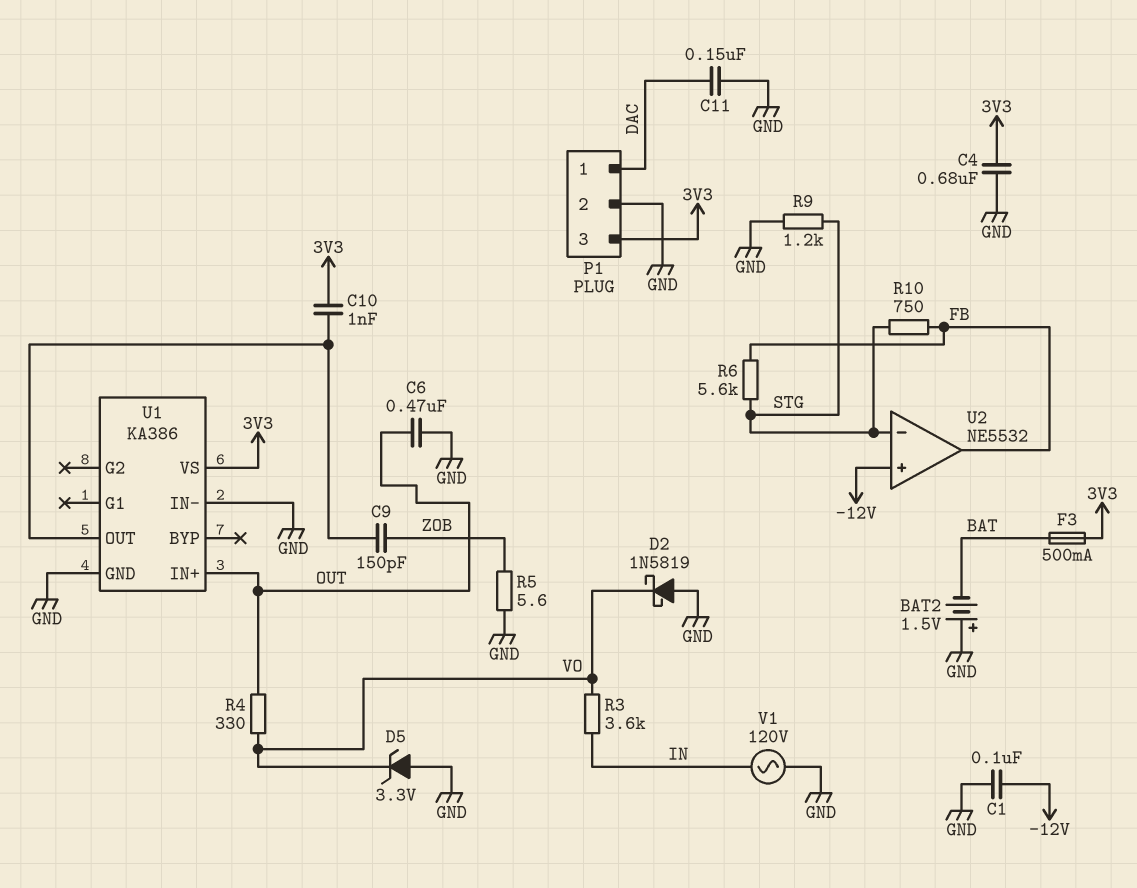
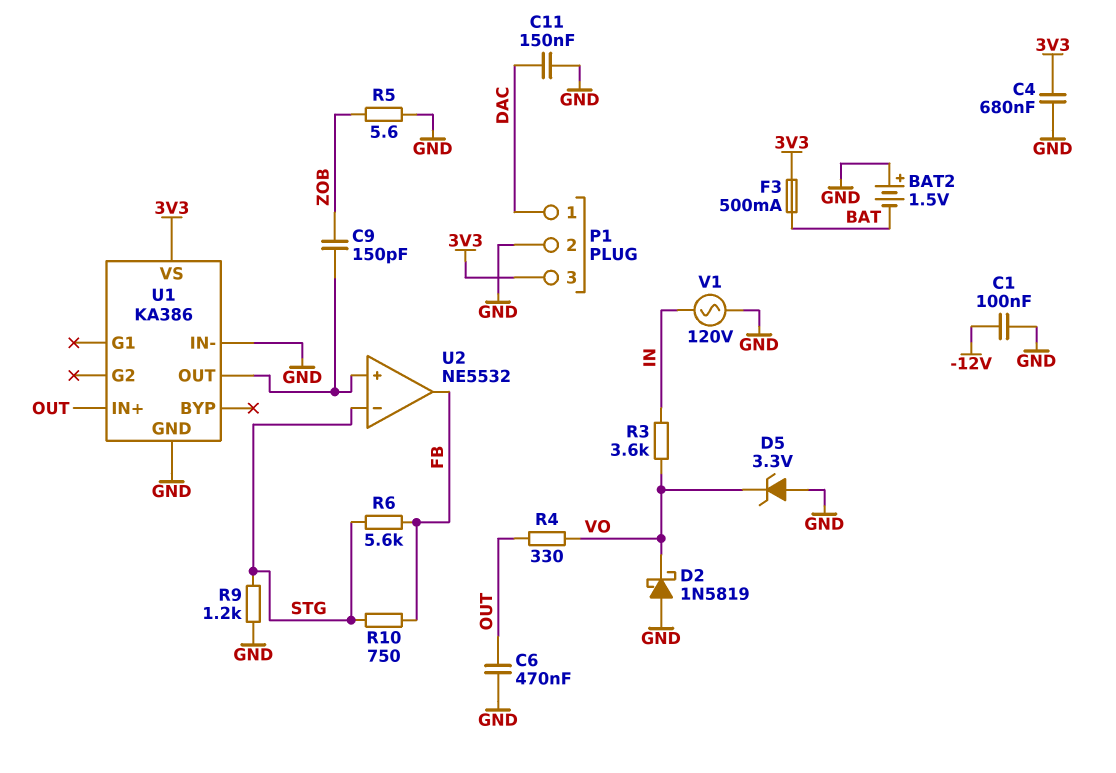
C10: 1nF (3V3, U1/OUT) -> none
U2 pin in+: -12V -> U1/OUT

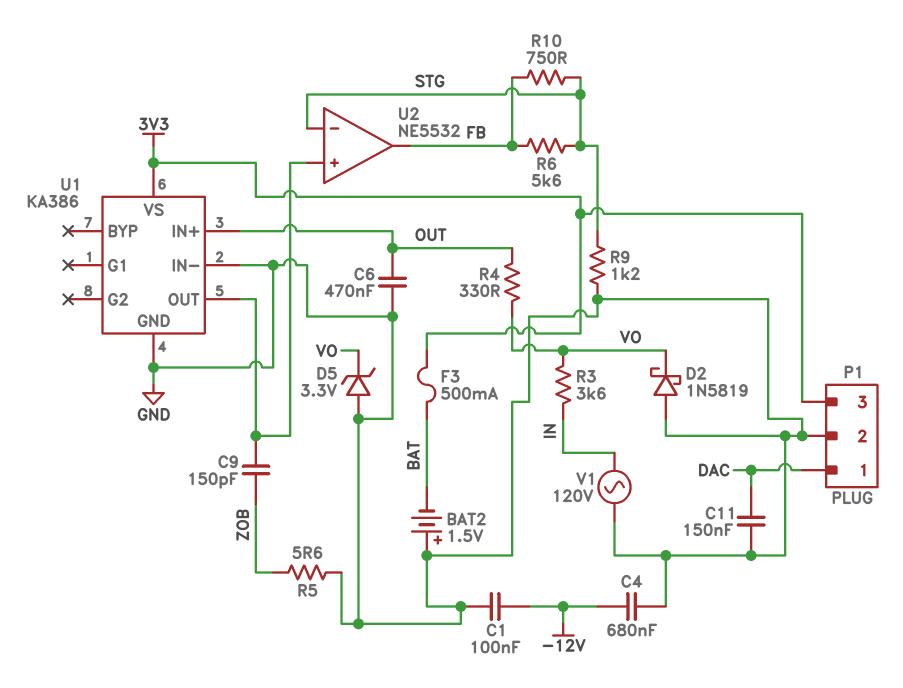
C4: 680nF (3V3, GND) -> 680nF (-12V, GND)

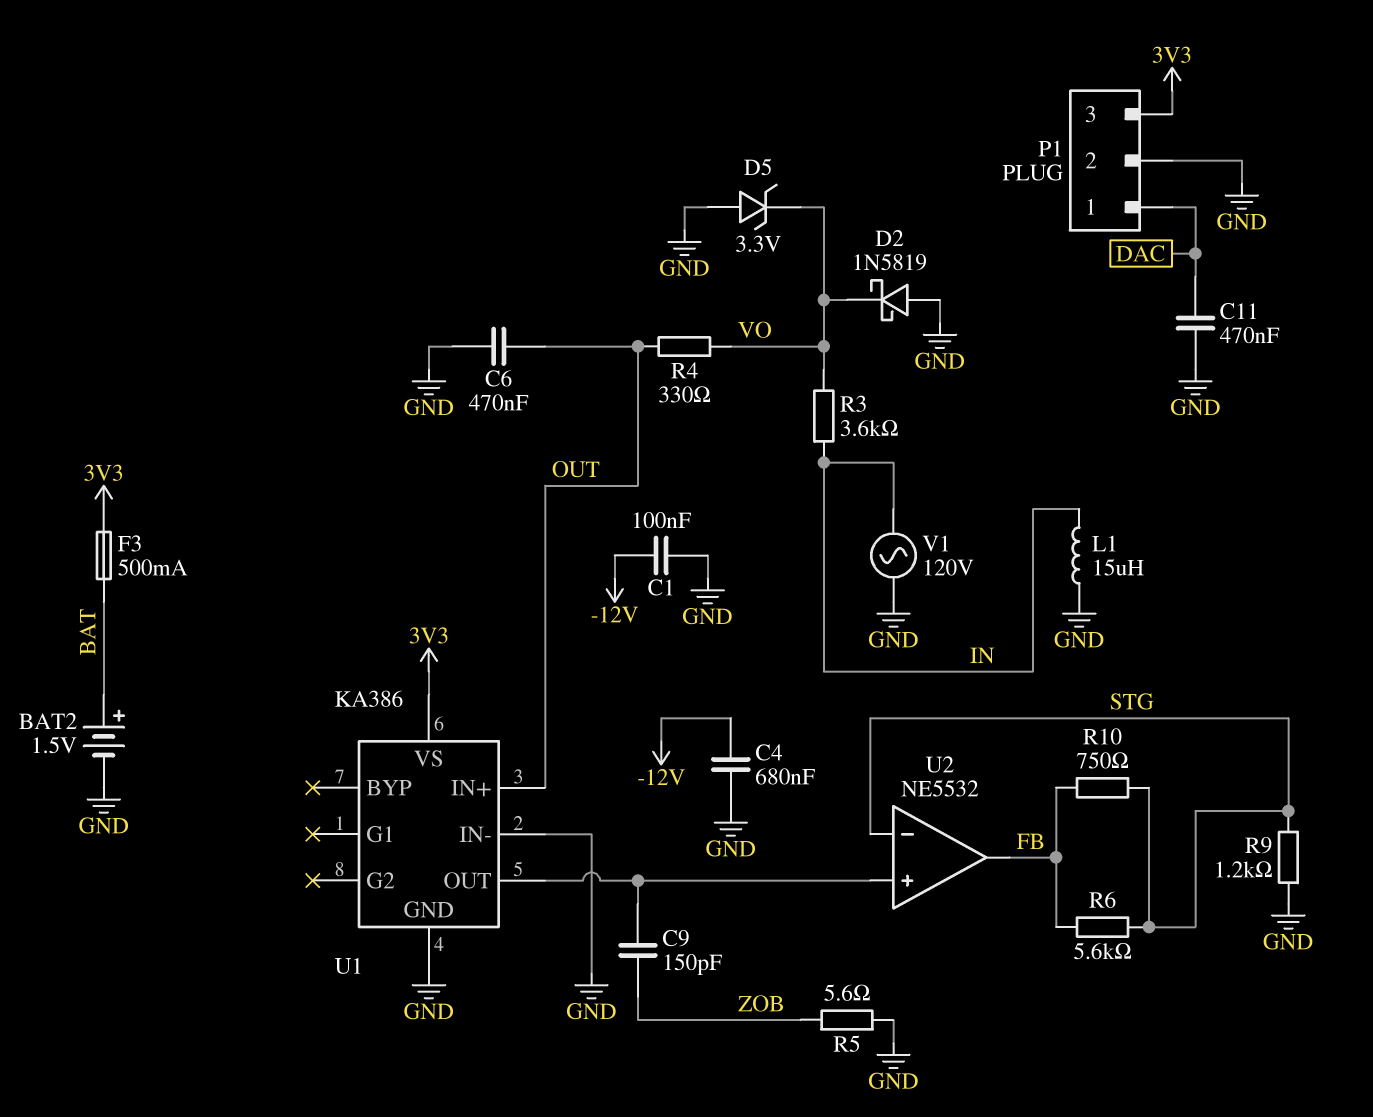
BAT2: 1.5V (plus GND, minus BAT) -> 1.5V (plus BAT, minus GND)
C11: 150nF (DAC, GND) -> 470nF (DAC, GND)
L1: none -> 15uH (GND, IN)

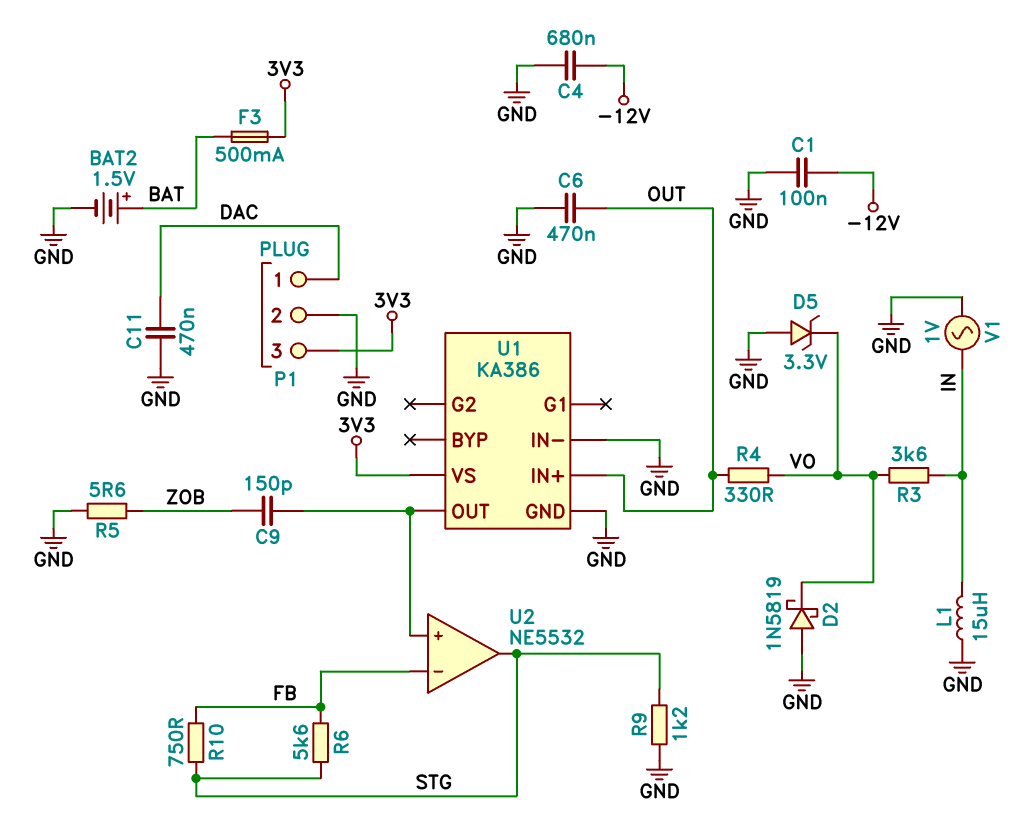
U2 pin in-: STG -> FB
U2 pin out: FB -> STG
V1: AC 120V (GND, IN) -> AC 1V (GND, IN)

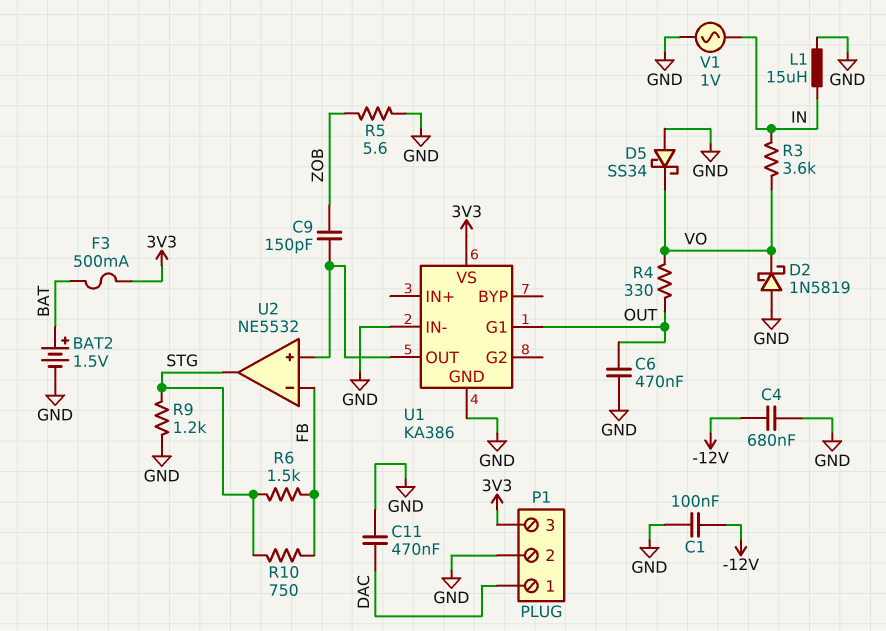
D5: zener 3.3V (A GND, K VO) -> schottky SS34 (A GND, K VO)
R6: 5.6k (FB, STG) -> 1.5k (FB, STG)
U1 pin G1: none -> OUT
U1 pin IN+: OUT -> none

